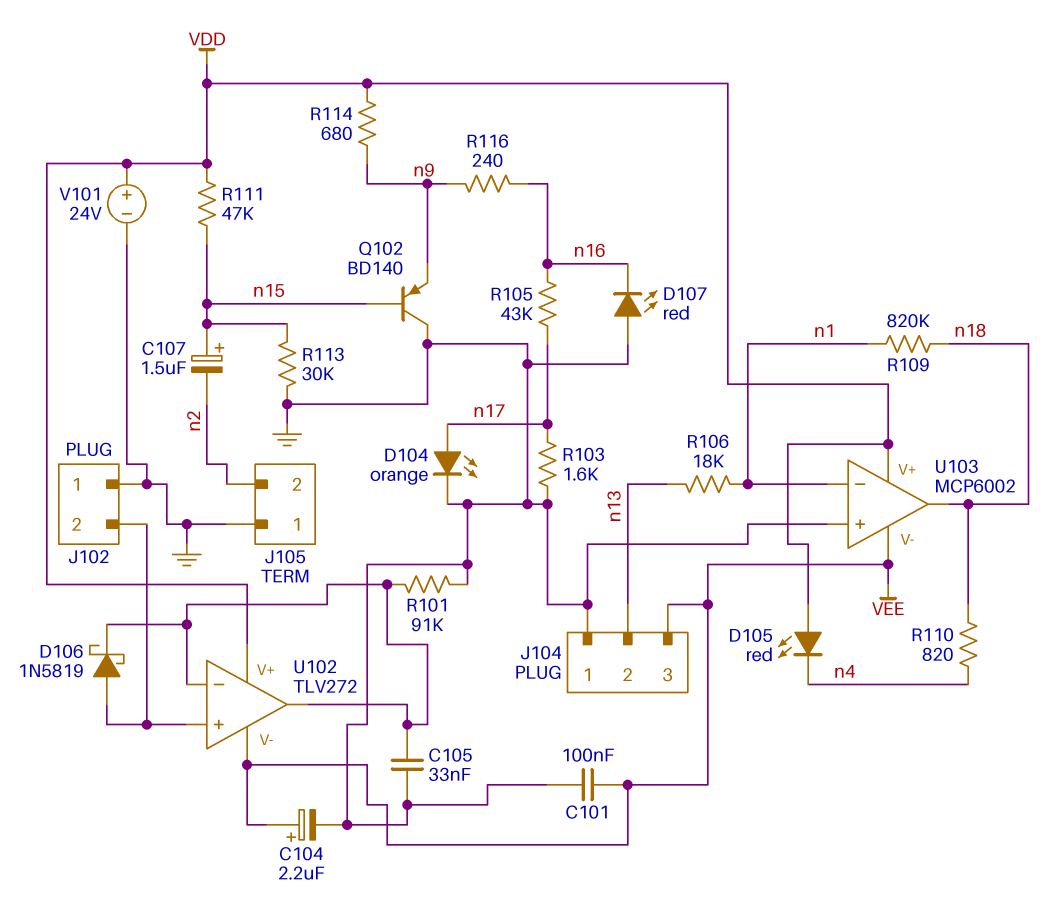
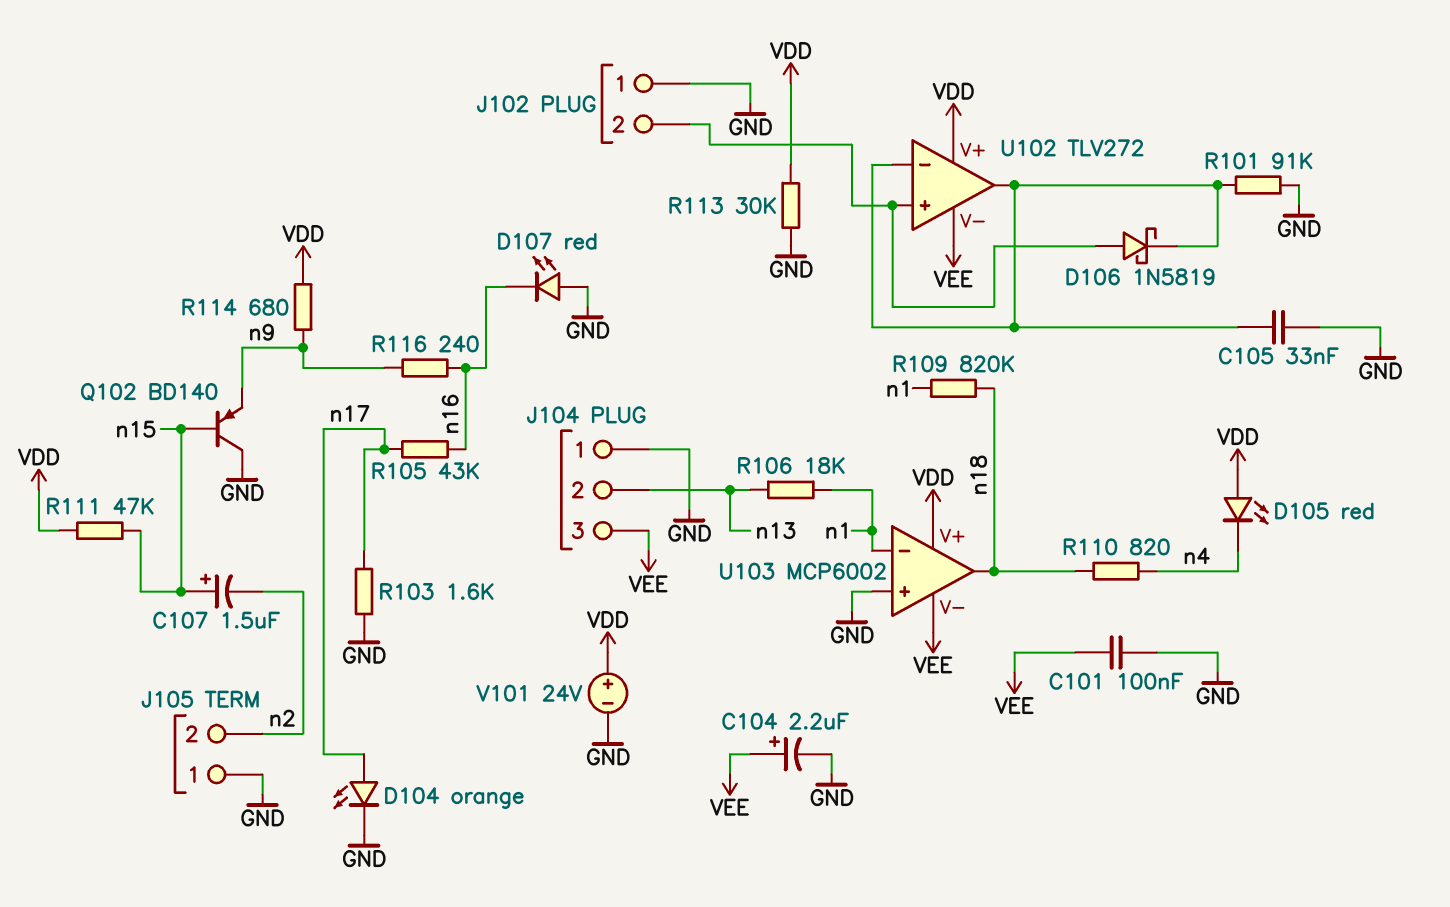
R113: 30k (GND, n15) -> 30k (GND, VDD)

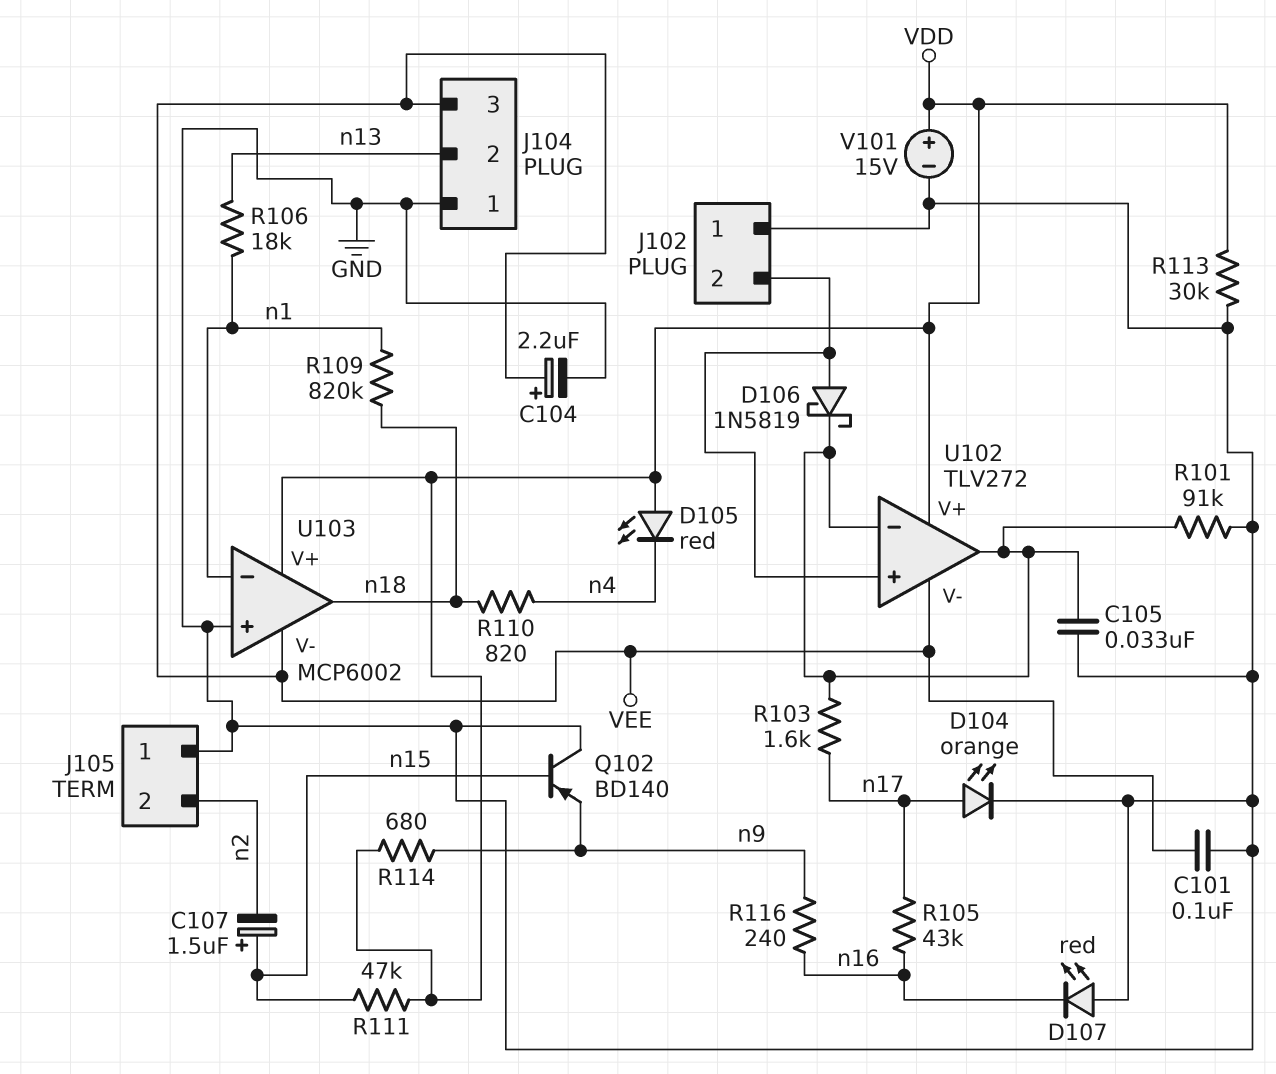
R103: 1.6k (GND, n17) -> 1.6k (U102/in-, n17)
V101: 24V (plus VDD, minus GND) -> 15V (plus VDD, minus GND)

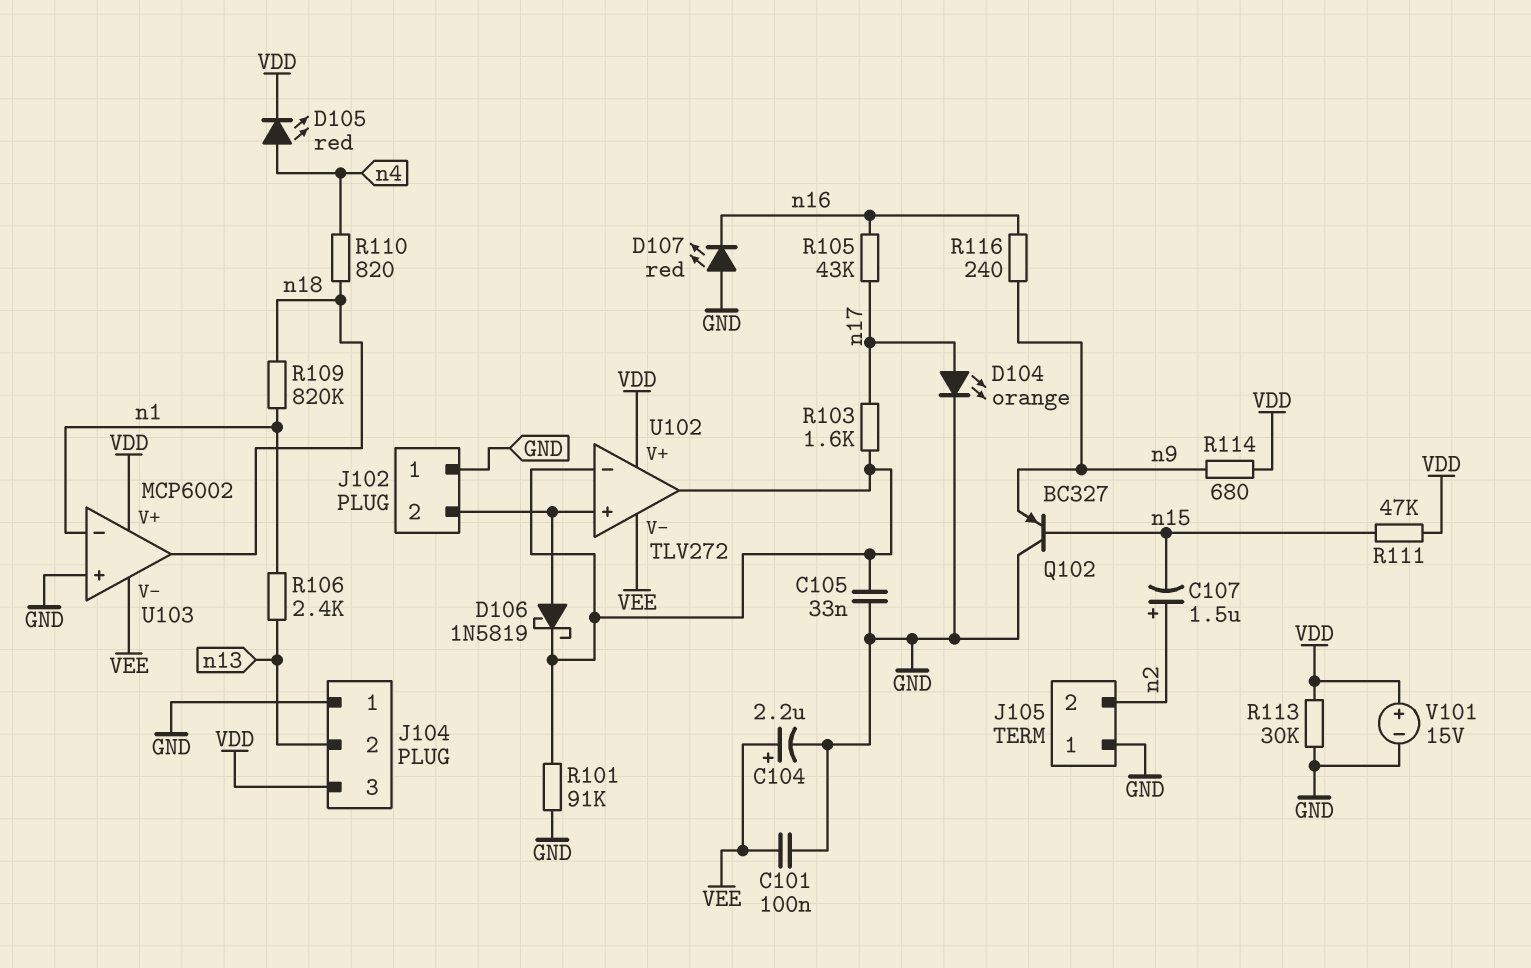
C107: 1.5uF (plus n15, minus n2) -> 1.5uF (plus n2, minus n15)
D105: LED red (A VDD, K n4) -> LED red (A n4, K VDD)
J104 pin 3: VEE -> VDD
Q102: PNP BD140 (B n15, C GND, E n9) -> PNP BC327 (B n15, C GND, E n9)
R106: 18k (n1, n13) -> 2.4k (n1, n13)

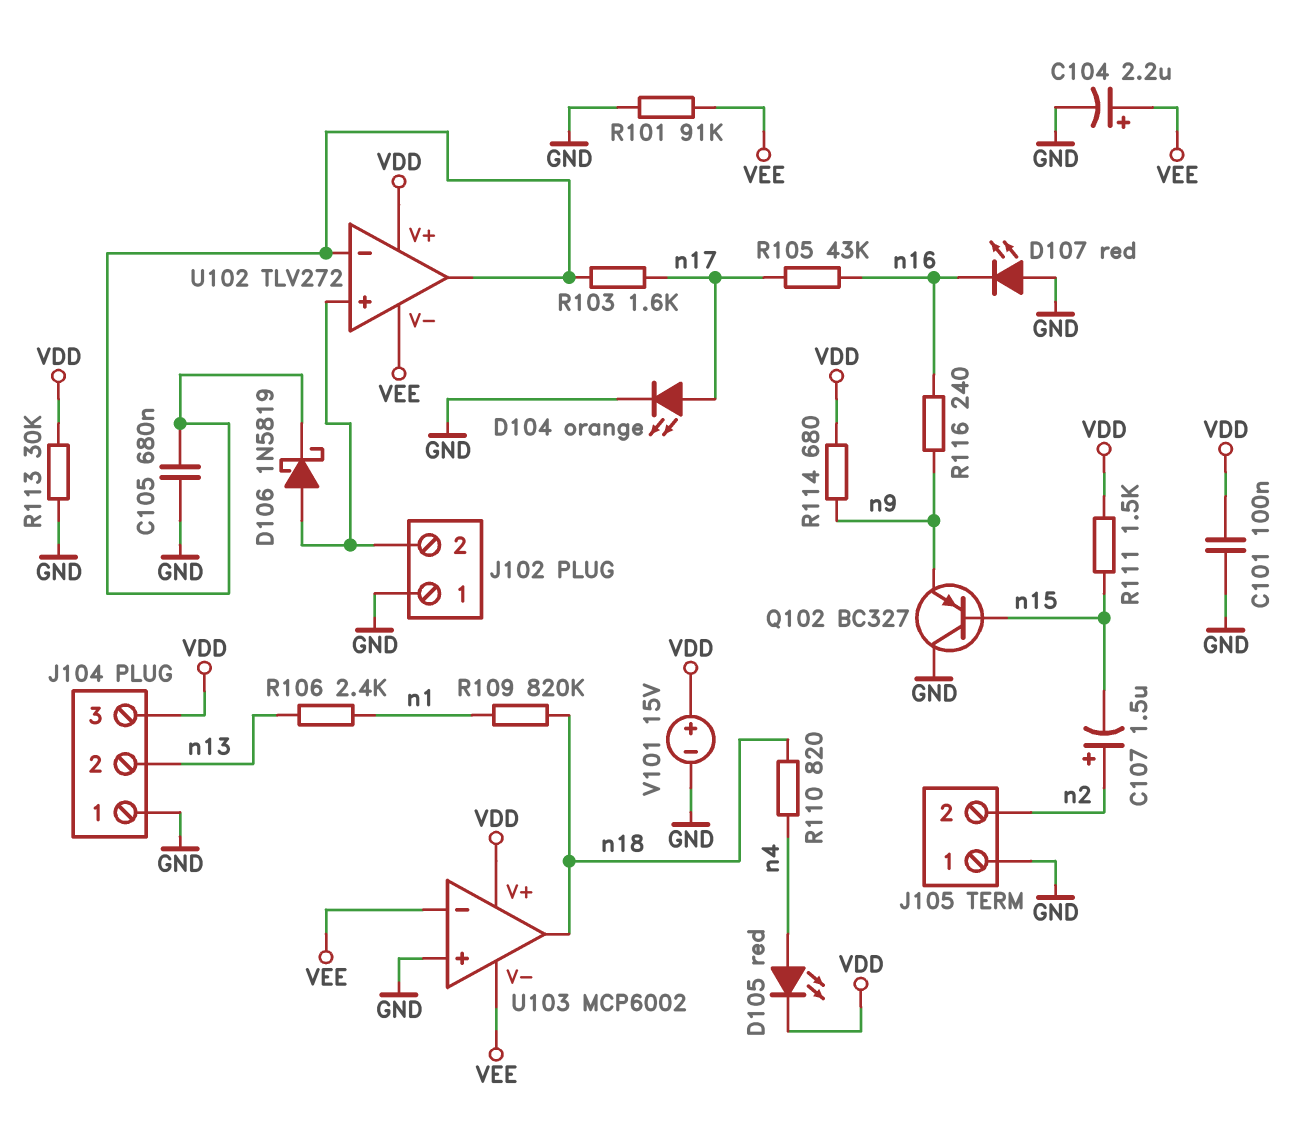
C101: 100nF (GND, VEE) -> 100nF (GND, VDD)
C105: 33nF (GND, U102/in-) -> 680nF (GND, U102/in-)
R101: 91k (GND, U102/in-) -> 91k (GND, VEE)
R111: 47k (VDD, n15) -> 1.5k (VDD, n15)
U103 pin in-: n1 -> VEE

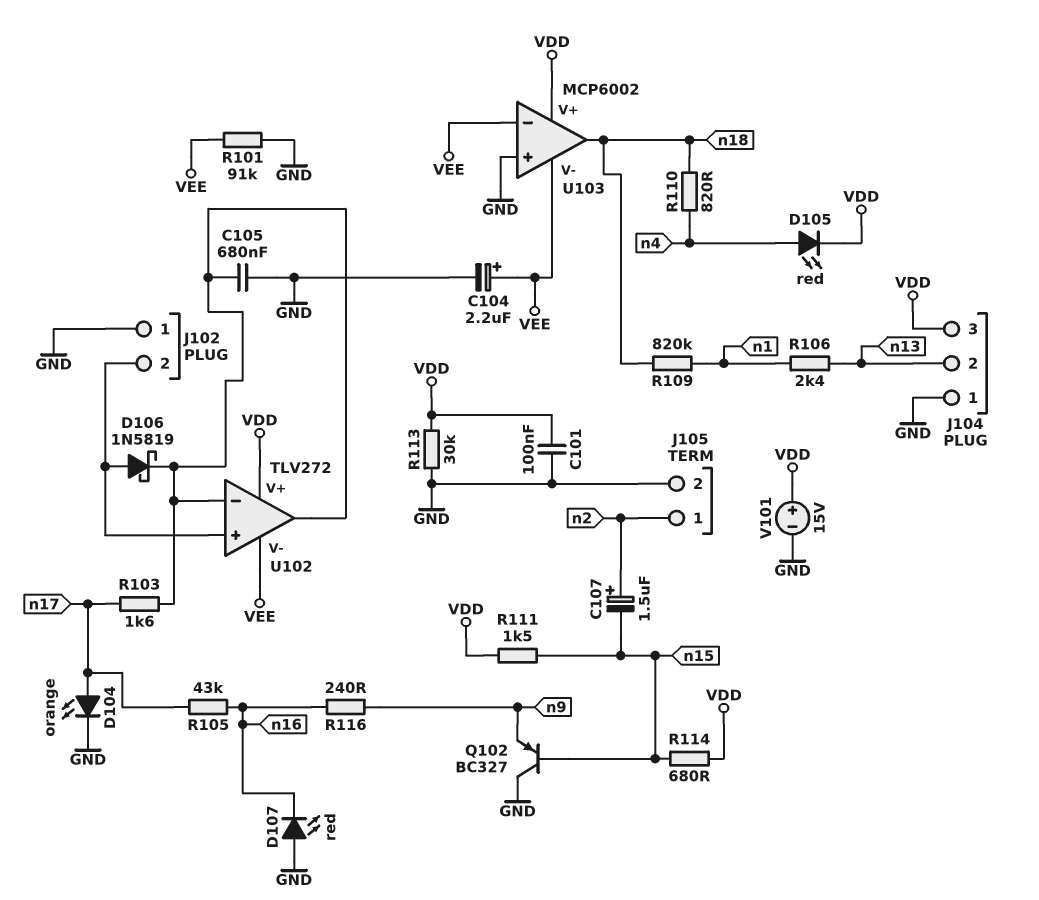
J105 pin 1: GND -> n2
J105 pin 2: n2 -> GND
R114: 680 (VDD, n9) -> 680 (VDD, n15)

